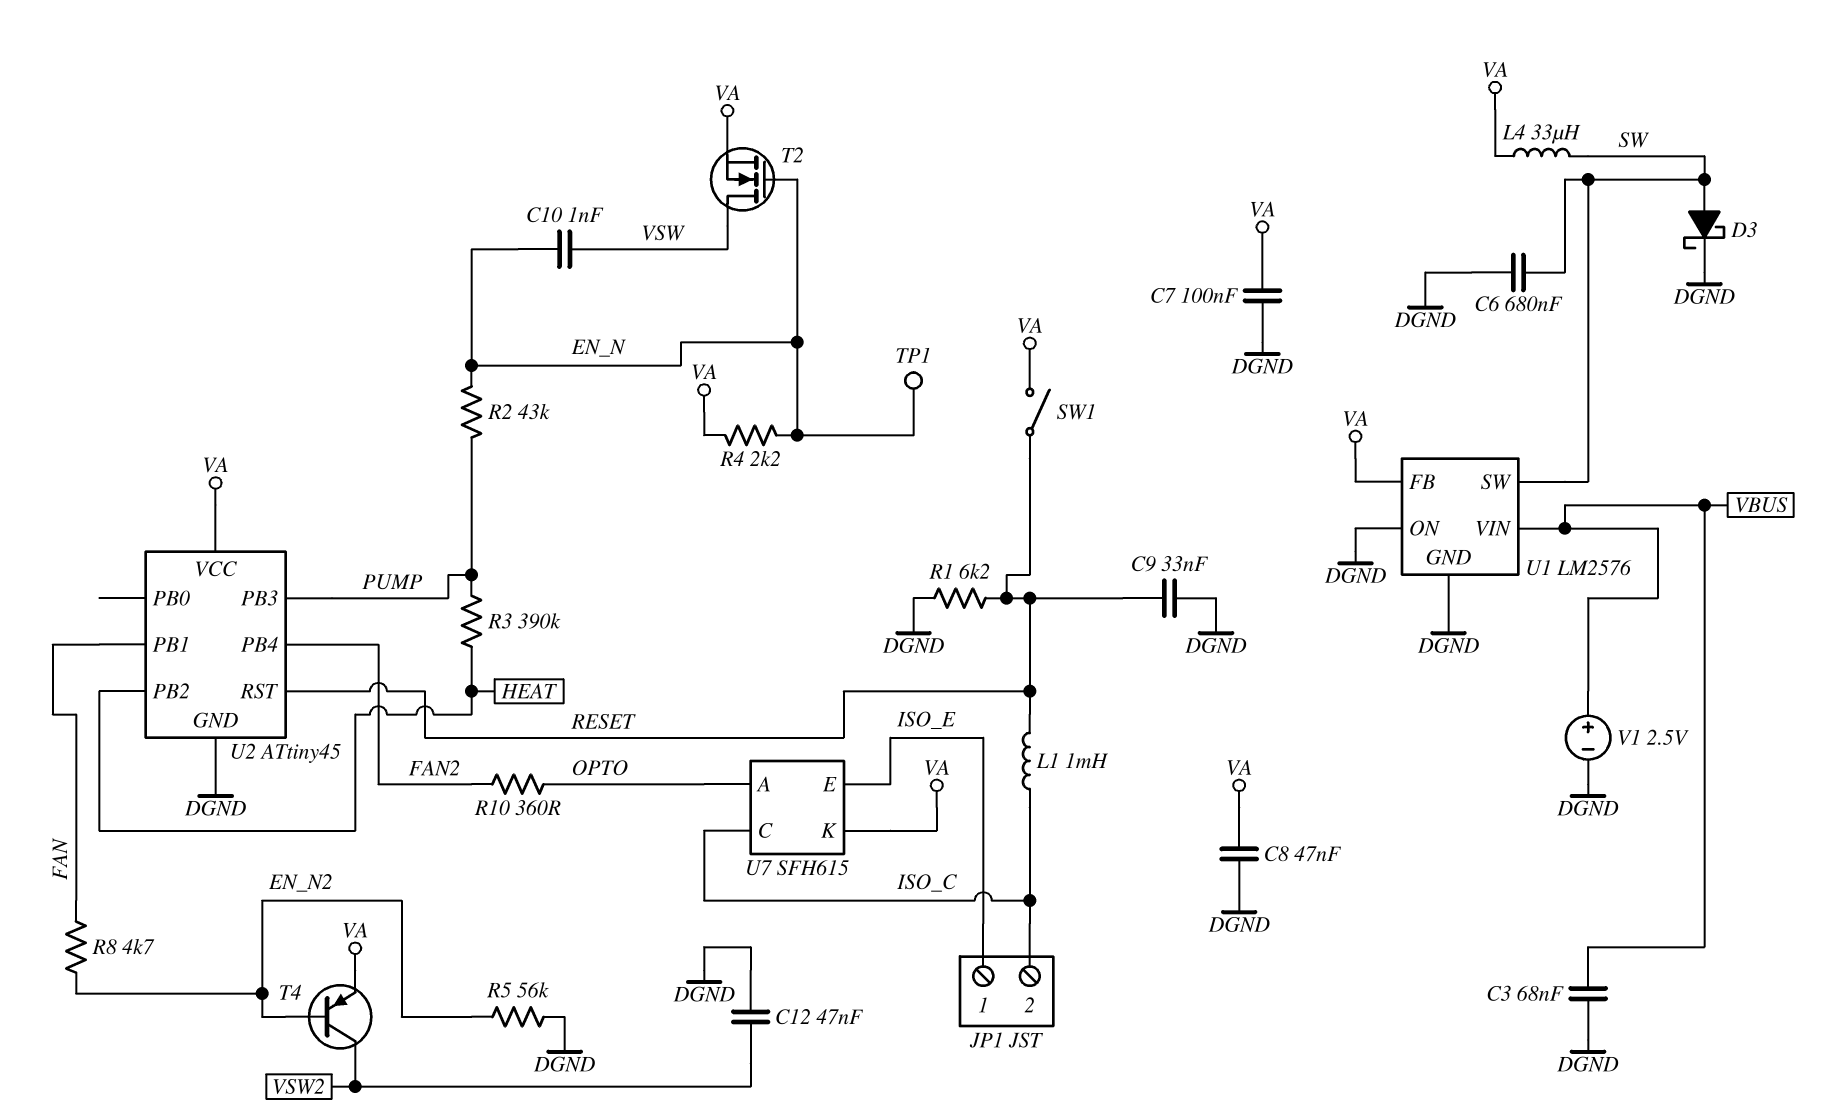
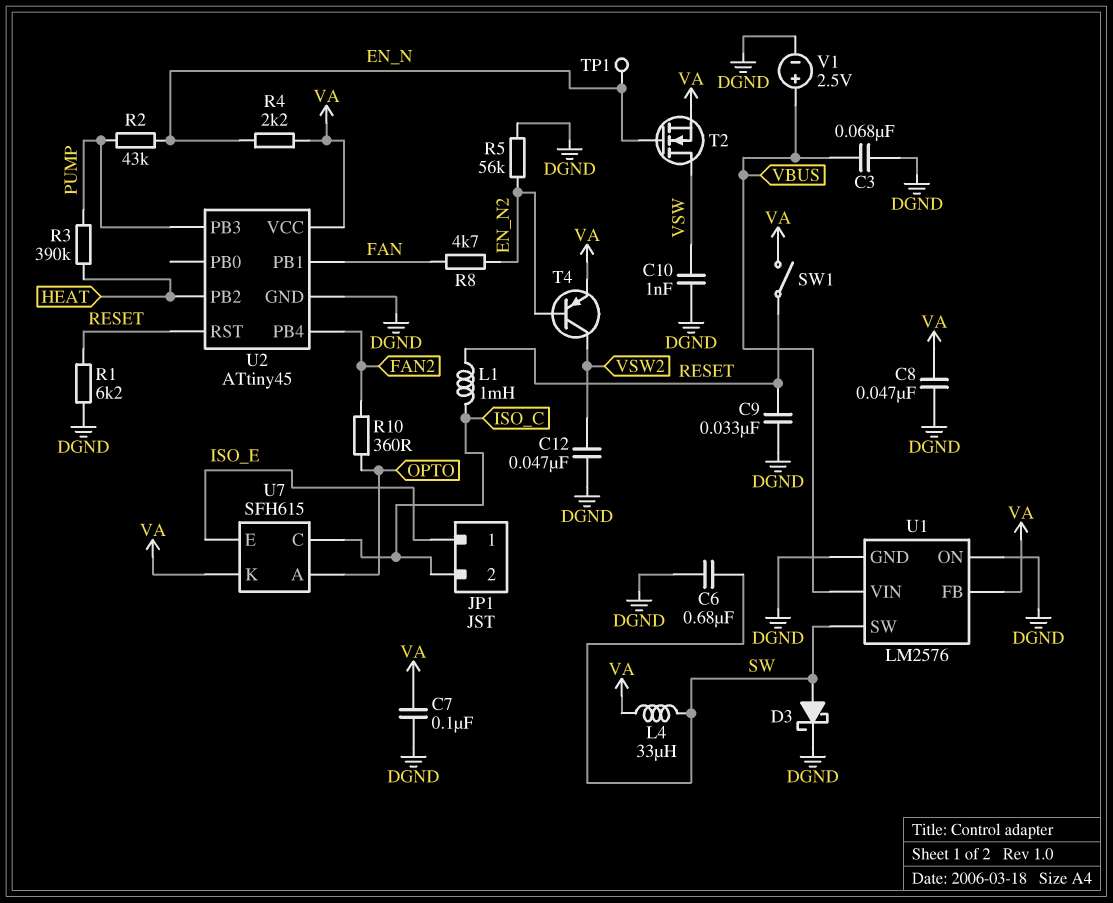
C10: 1nF (EN_N, VSW) -> 1nF (DGND, VSW)

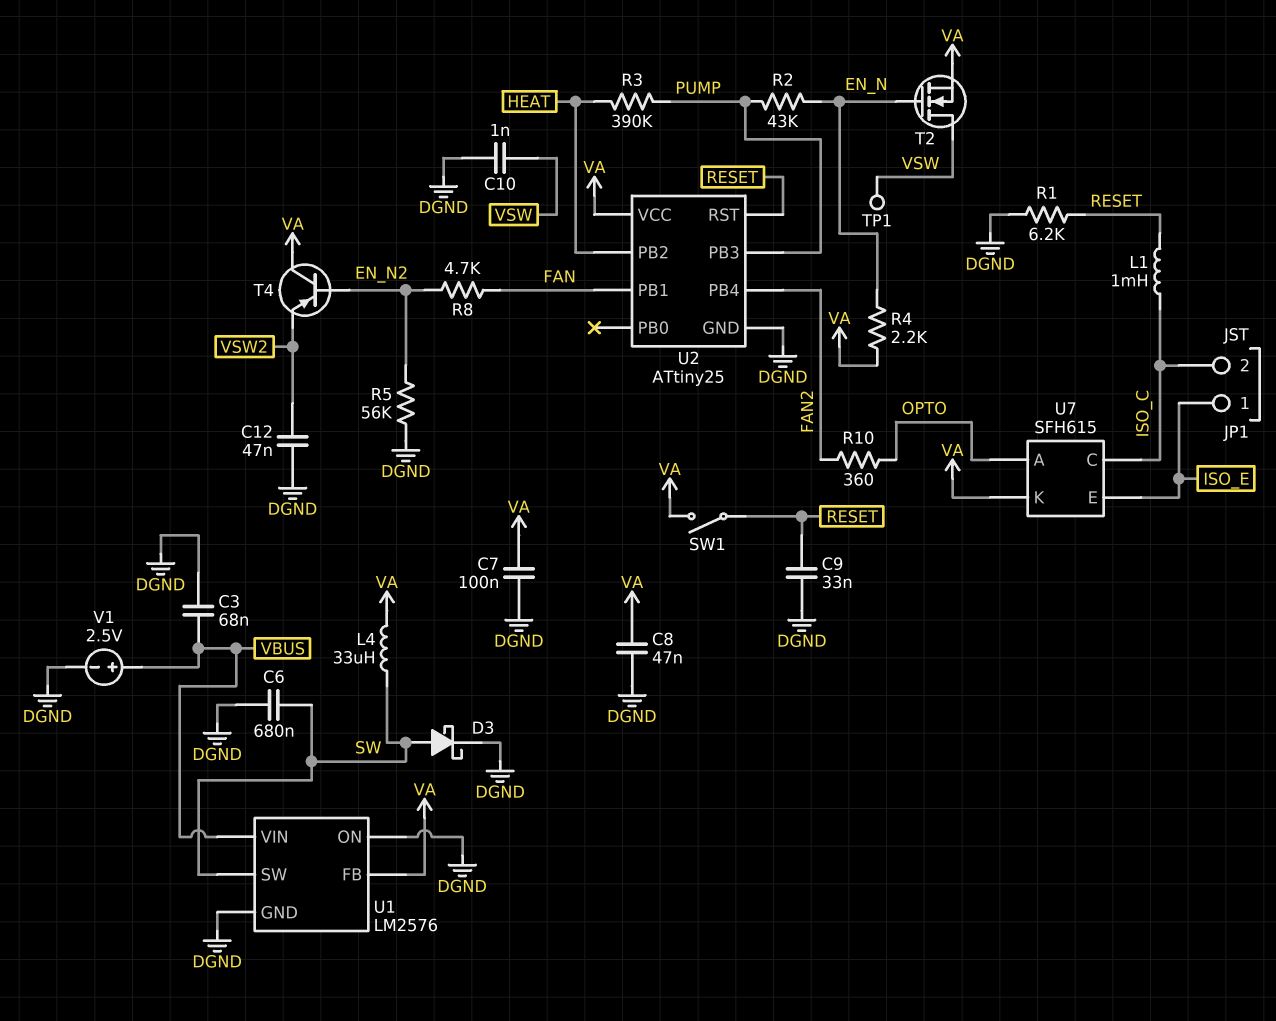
T4: PNP (B EN_N2, C VSW2, E VA) -> PNP (B EN_N2, C VA, E VSW2)
TP1: test point (EN_N) -> test point (VSW)
U2: ATtiny45 -> ATtiny25

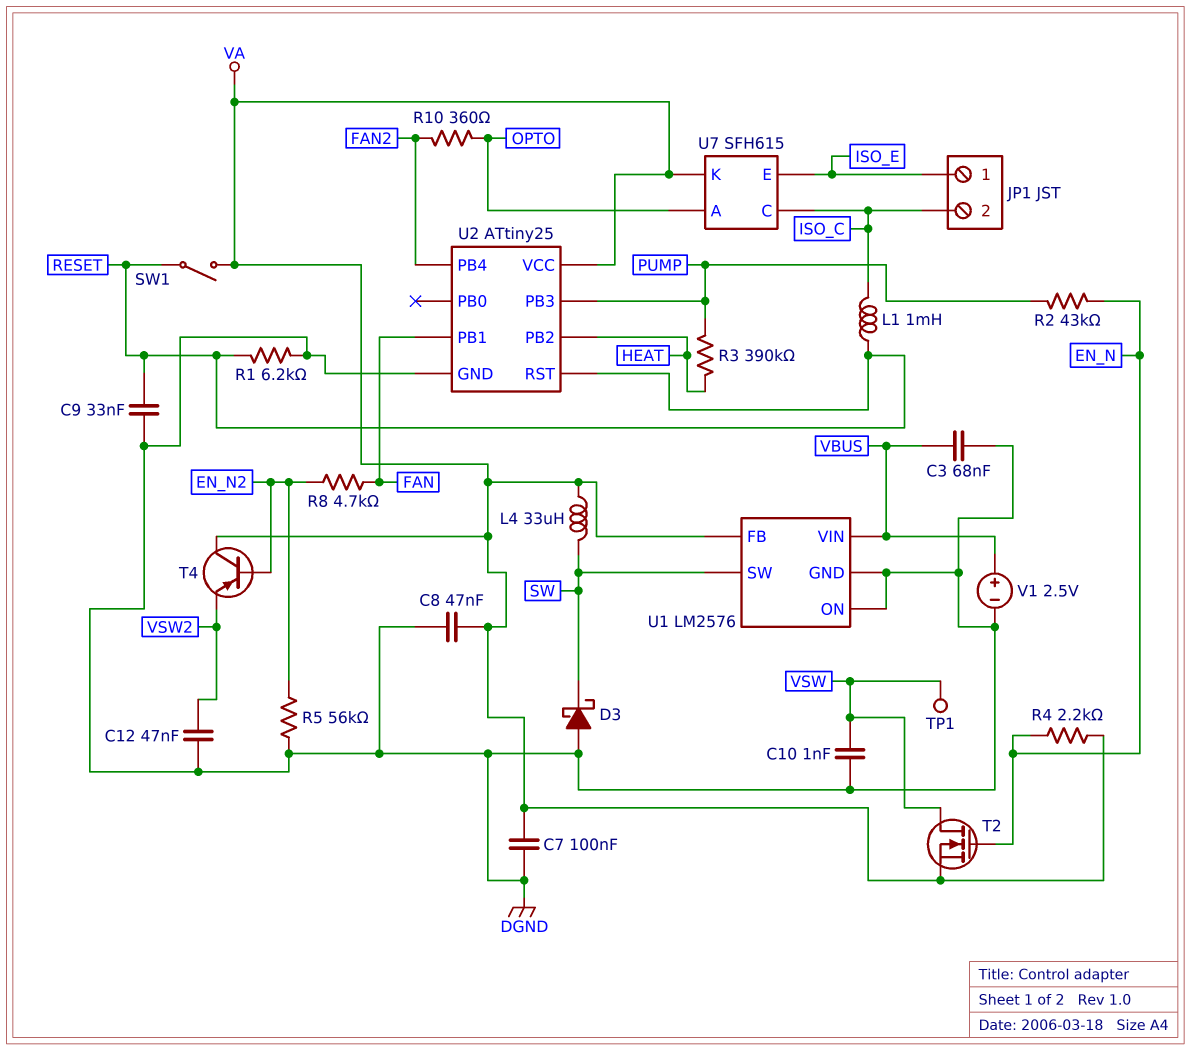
C6: 680nF (DGND, SW) -> none
D3: schottky (A SW, K DGND) -> schottky (A DGND, K SW)

